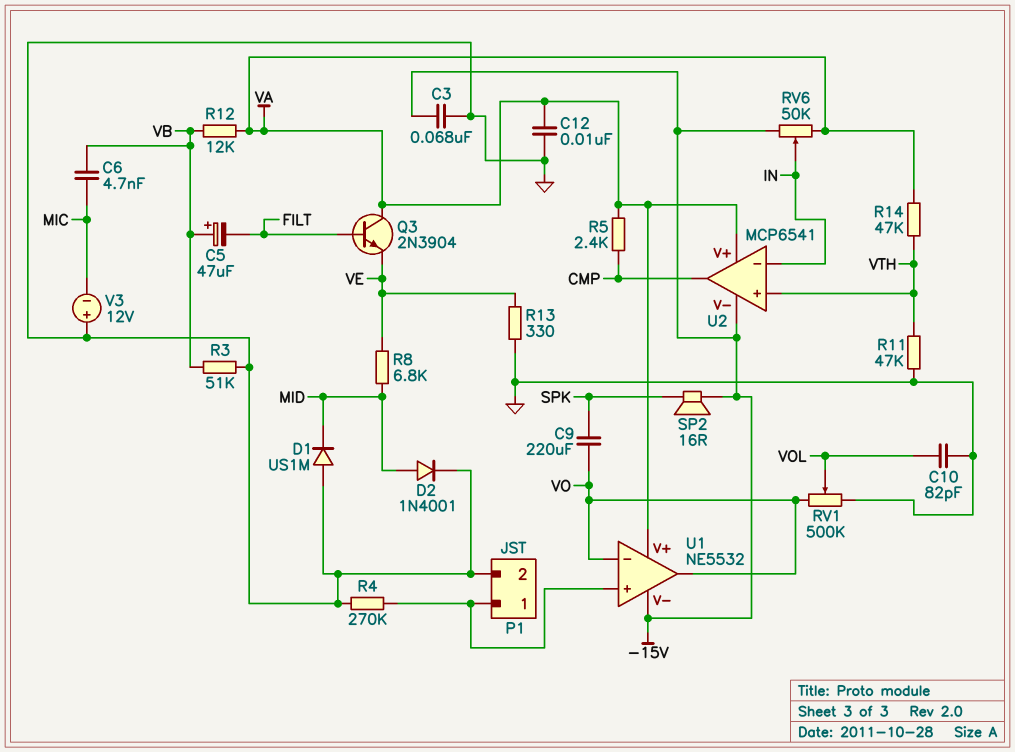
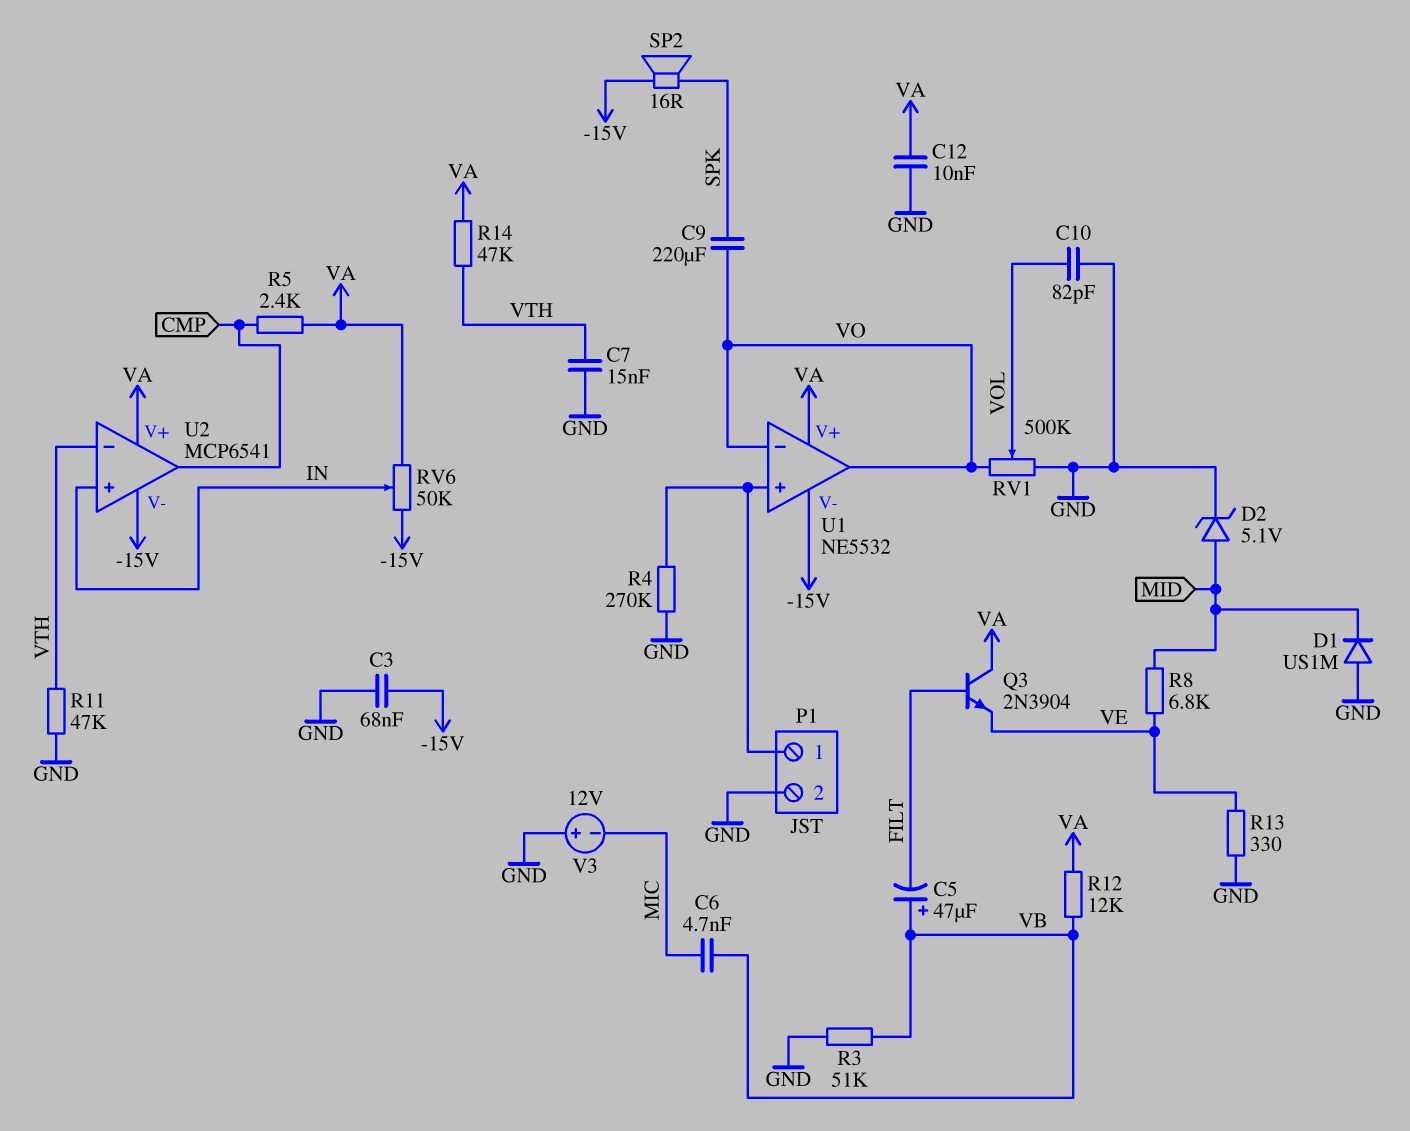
C7: none -> 15nF (GND, VTH)
D2: diode 1N4001 (A MID, K GND) -> zener 5.1V (A MID, K GND)
U2 pin in+: VTH -> IN
U2 pin in-: IN -> VTH

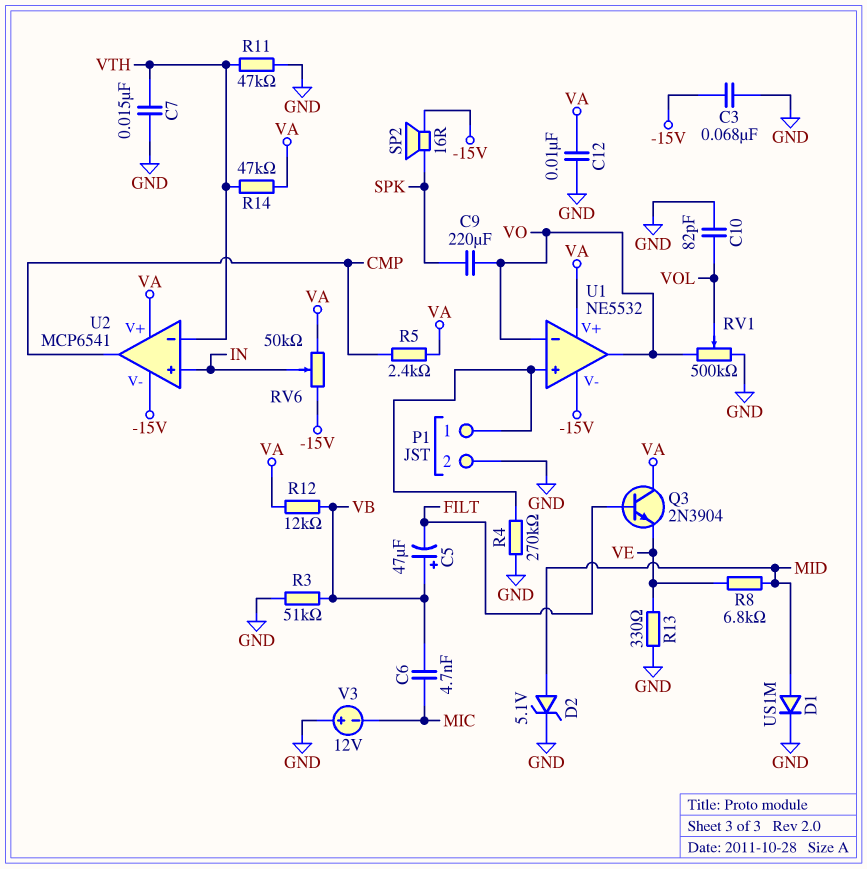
D1: diode US1M (A GND, K MID) -> diode US1M (A MID, K GND)

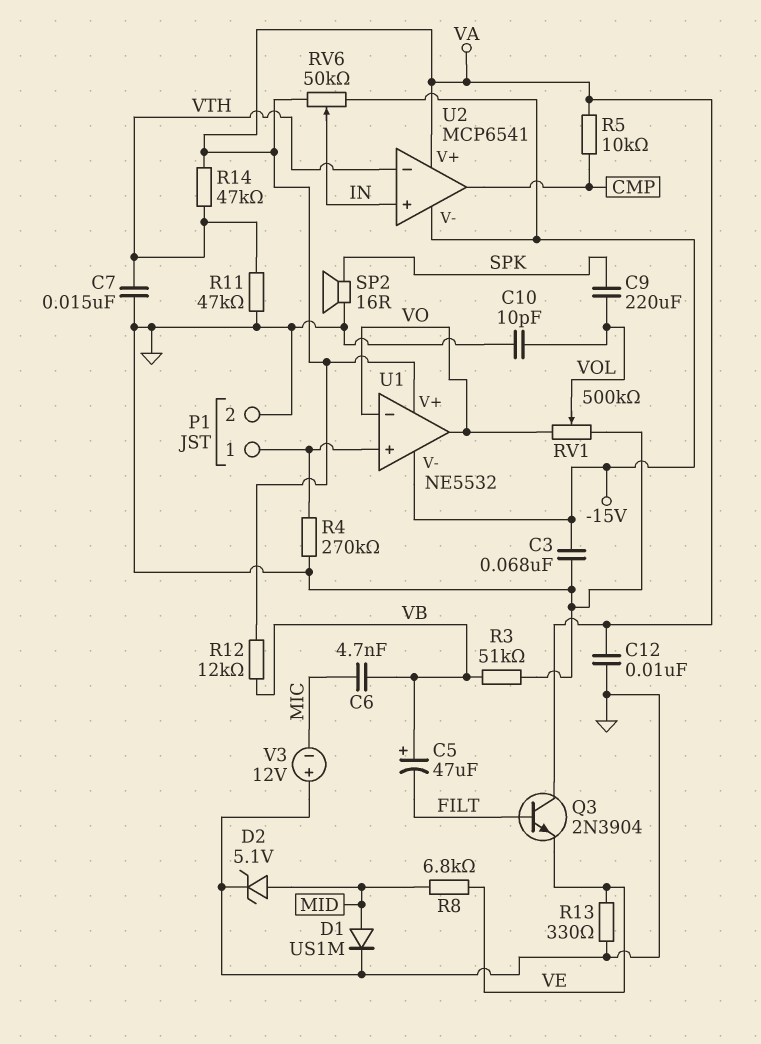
C9: 220uF (SPK, VO) -> 220uF (SPK, VOL)
C10: 82pF (GND, VOL) -> 10pF (GND, VOL)
R5: 2.4k (CMP, VA) -> 10k (CMP, VA)
SP2: speaker 16R (-15V, SPK) -> speaker 16R (GND, SPK)

